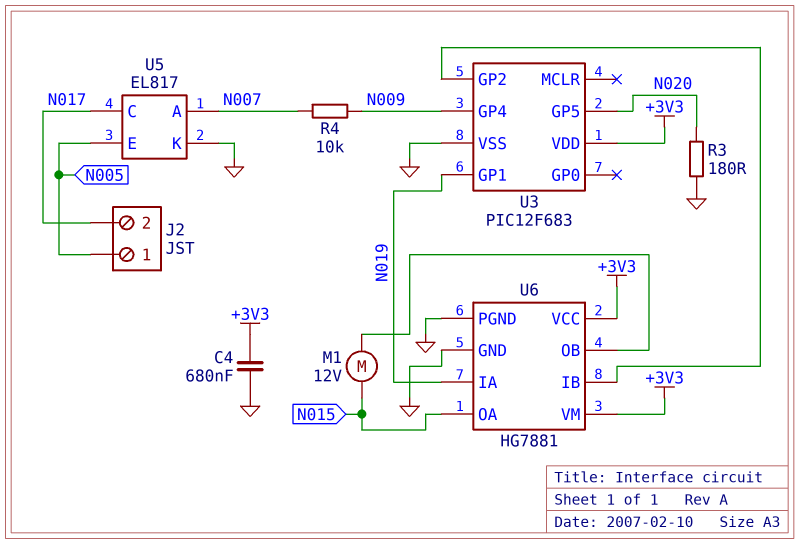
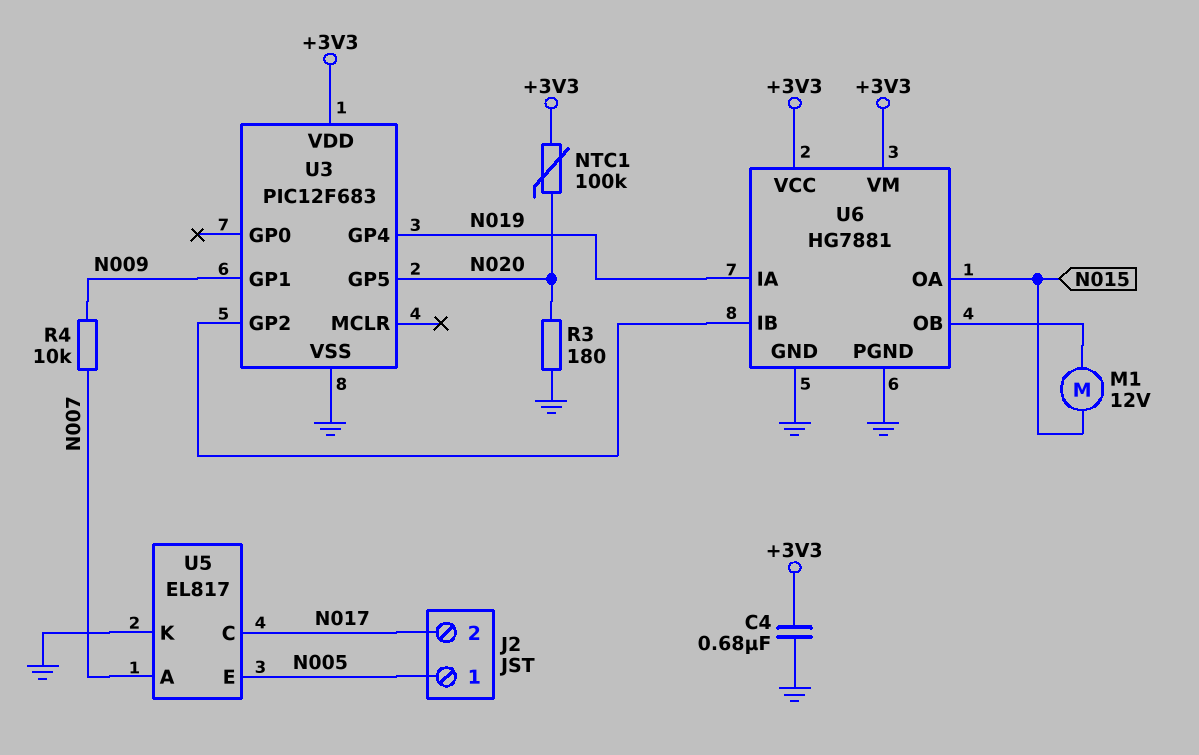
NTC1: none -> 100k (+3V3, N020)
U3 pin GP1: N019 -> N009
U3 pin GP4: N009 -> N019

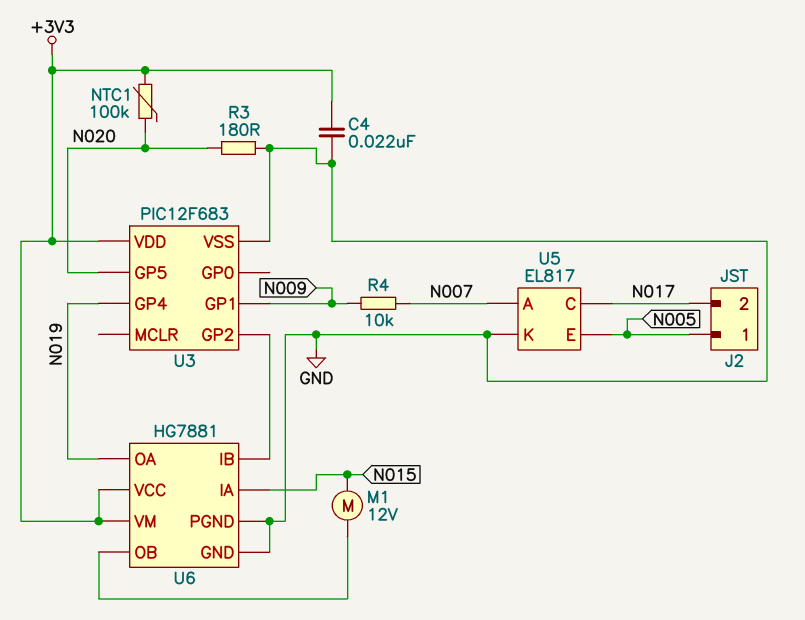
C4: 680nF (+3V3, GND) -> 22nF (+3V3, GND)
U6 pin IA: N019 -> N015
U6 pin OA: N015 -> N019

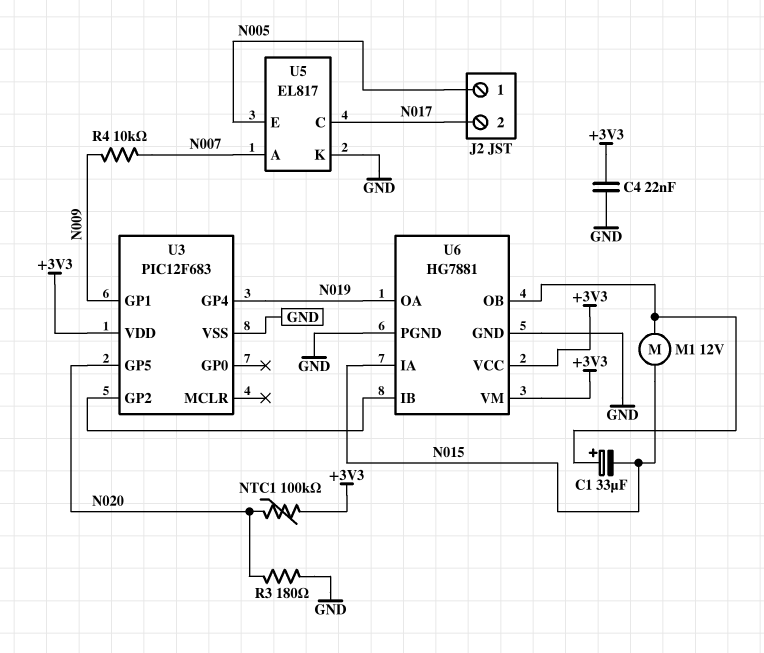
C1: none -> 33uF (plus U6/OB, minus N015)

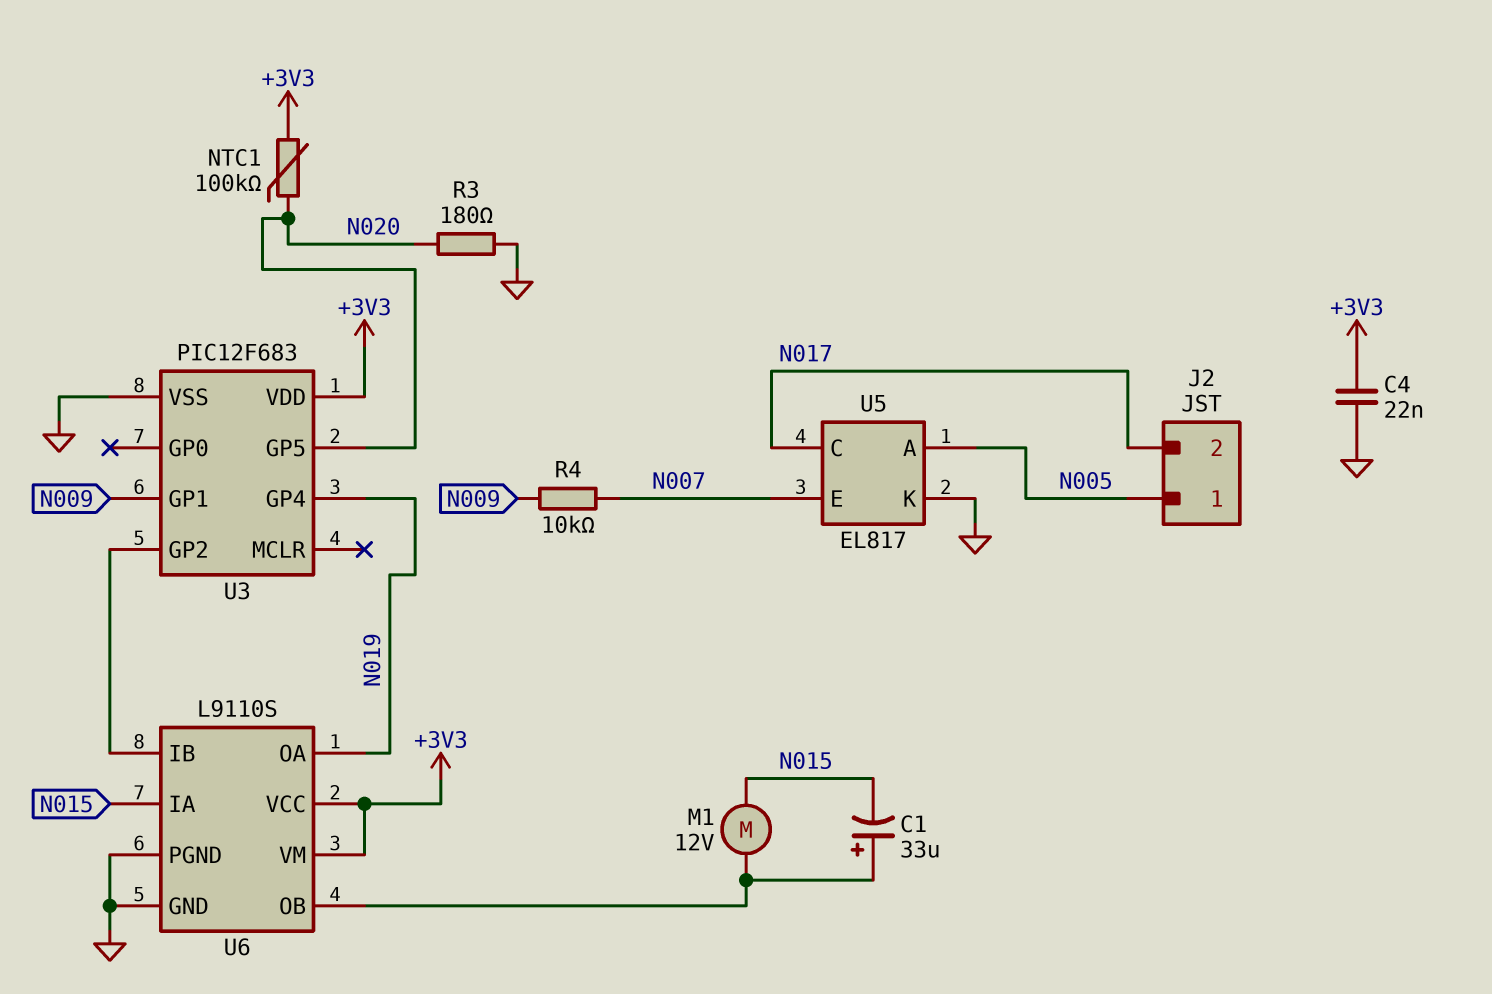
U5 pin A: N007 -> N005
U5 pin E: N005 -> N007
U6: HG7881 -> L9110S

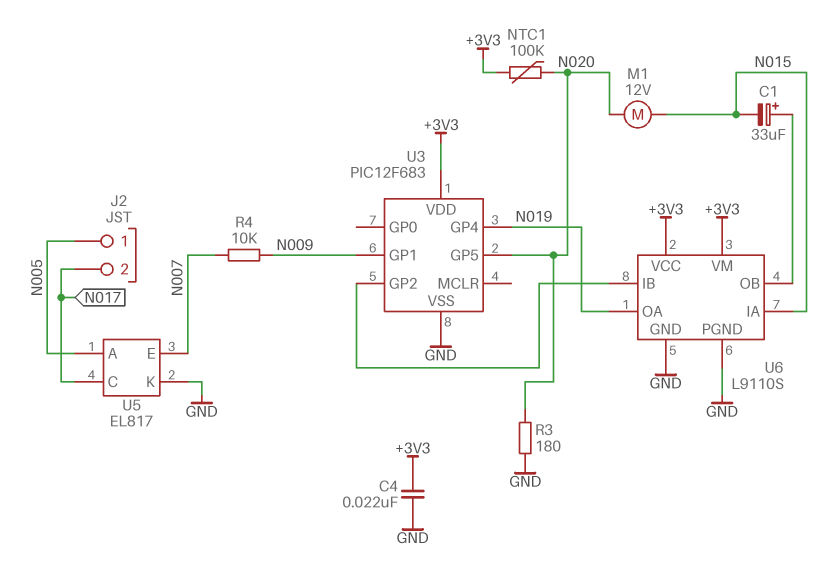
M1: motor 12V (N015, U6/OB) -> motor 12V (N015, N020)

